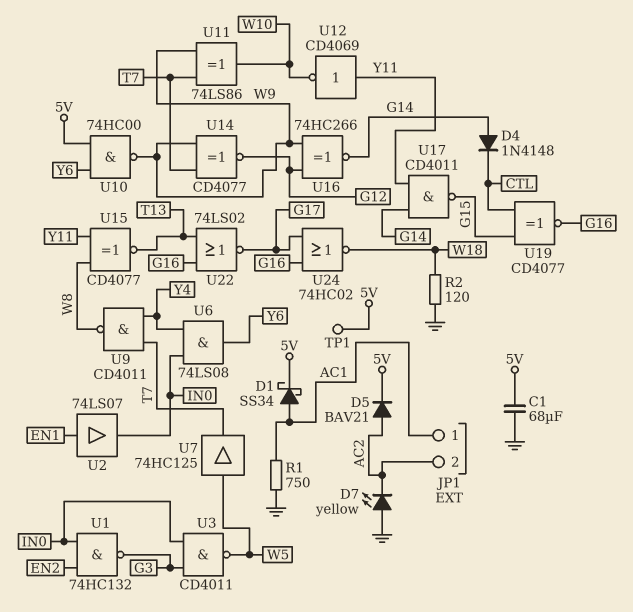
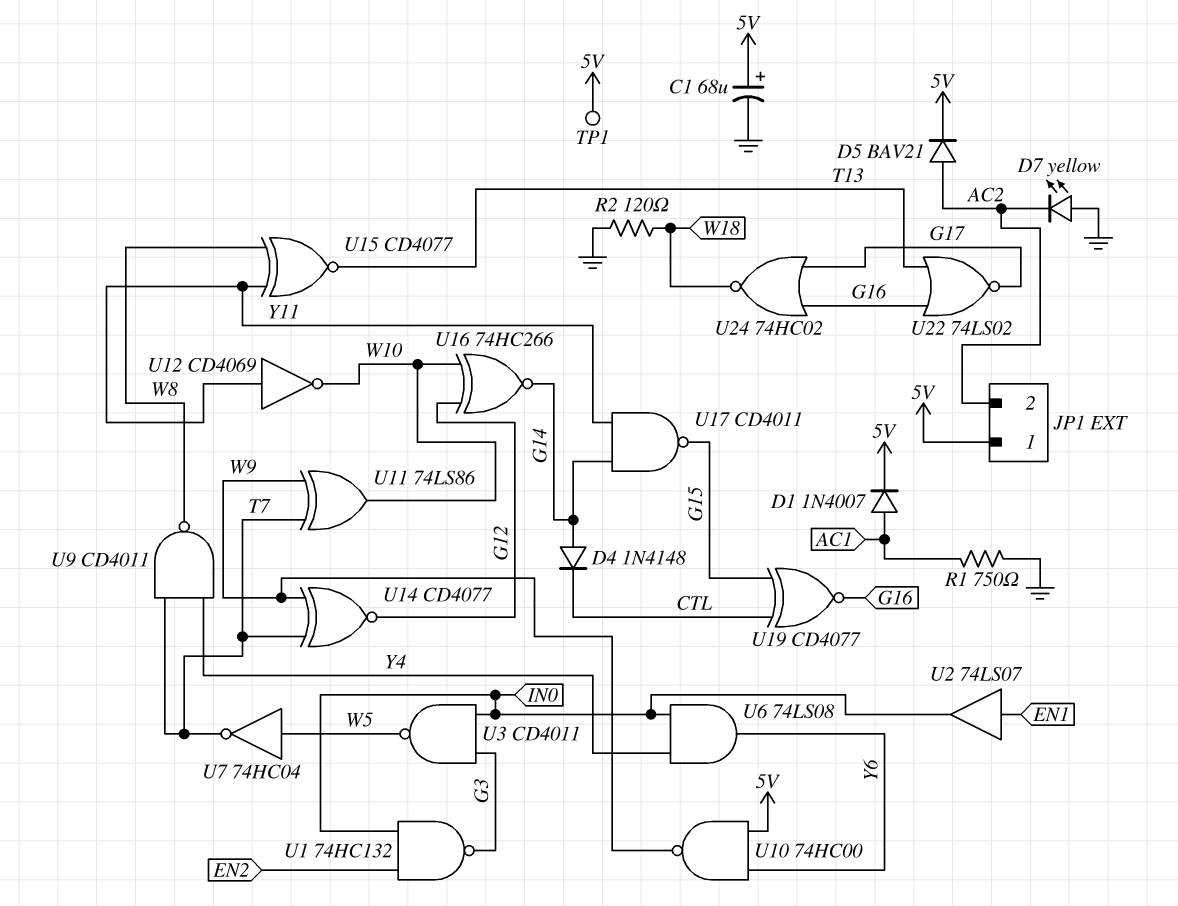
C1: 68uF (5V, GND) -> 68uF (plus 5V, minus GND)
D1: schottky SS34 (A AC1, K 5V) -> diode 1N4007 (A AC1, K 5V)
JP1 pin 1: AC1 -> 5V
U7: buffer 74HC125 (in W5, out T7) -> NOT 74HC04 (in W5, out T7)
U16: XNOR 74HC266 (in G12, in W9, out G14) -> XNOR 74HC266 (in G12, in W10, out G14)

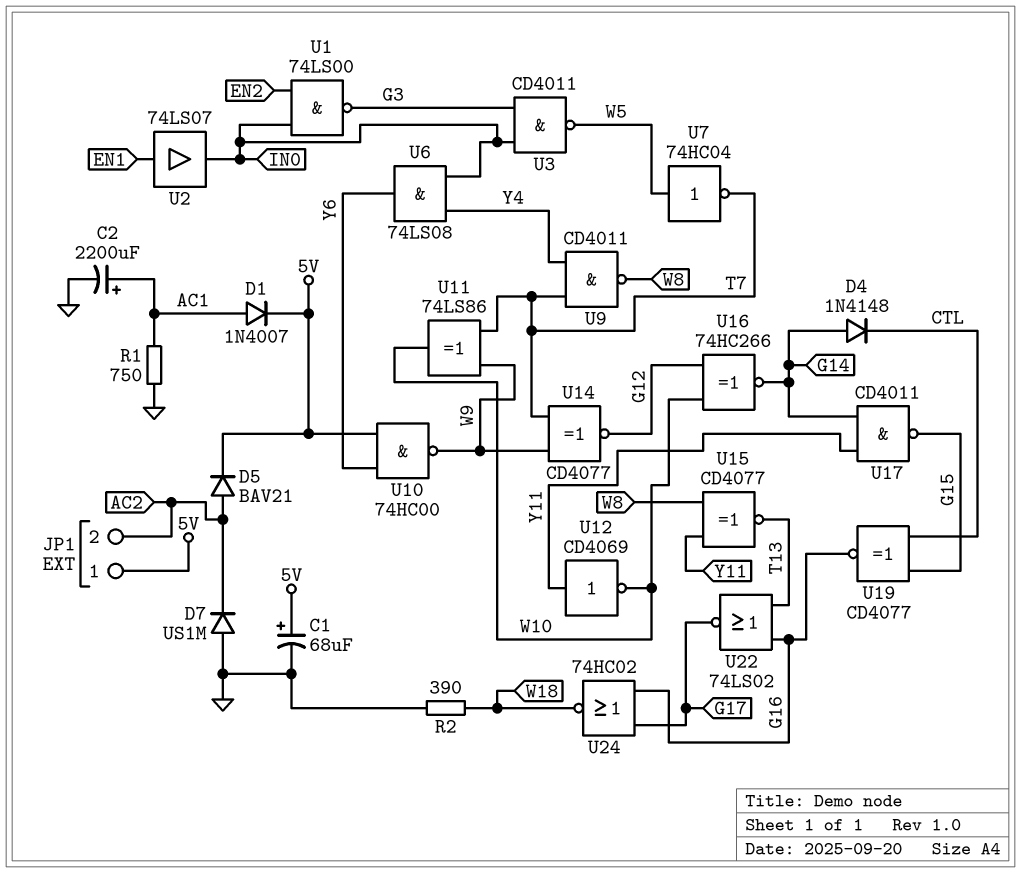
C2: none -> 2200uF (plus AC1, minus GND)
D7: LED yellow (A GND, K AC2) -> diode US1M (A GND, K AC2)
R2: 120 (GND, W18) -> 390 (GND, W18)
TP1: test point (5V) -> none
U1: NAND 74HC132 (in EN2, in IN0, out G3) -> NAND 74LS00 (in EN2, in IN0, out G3)

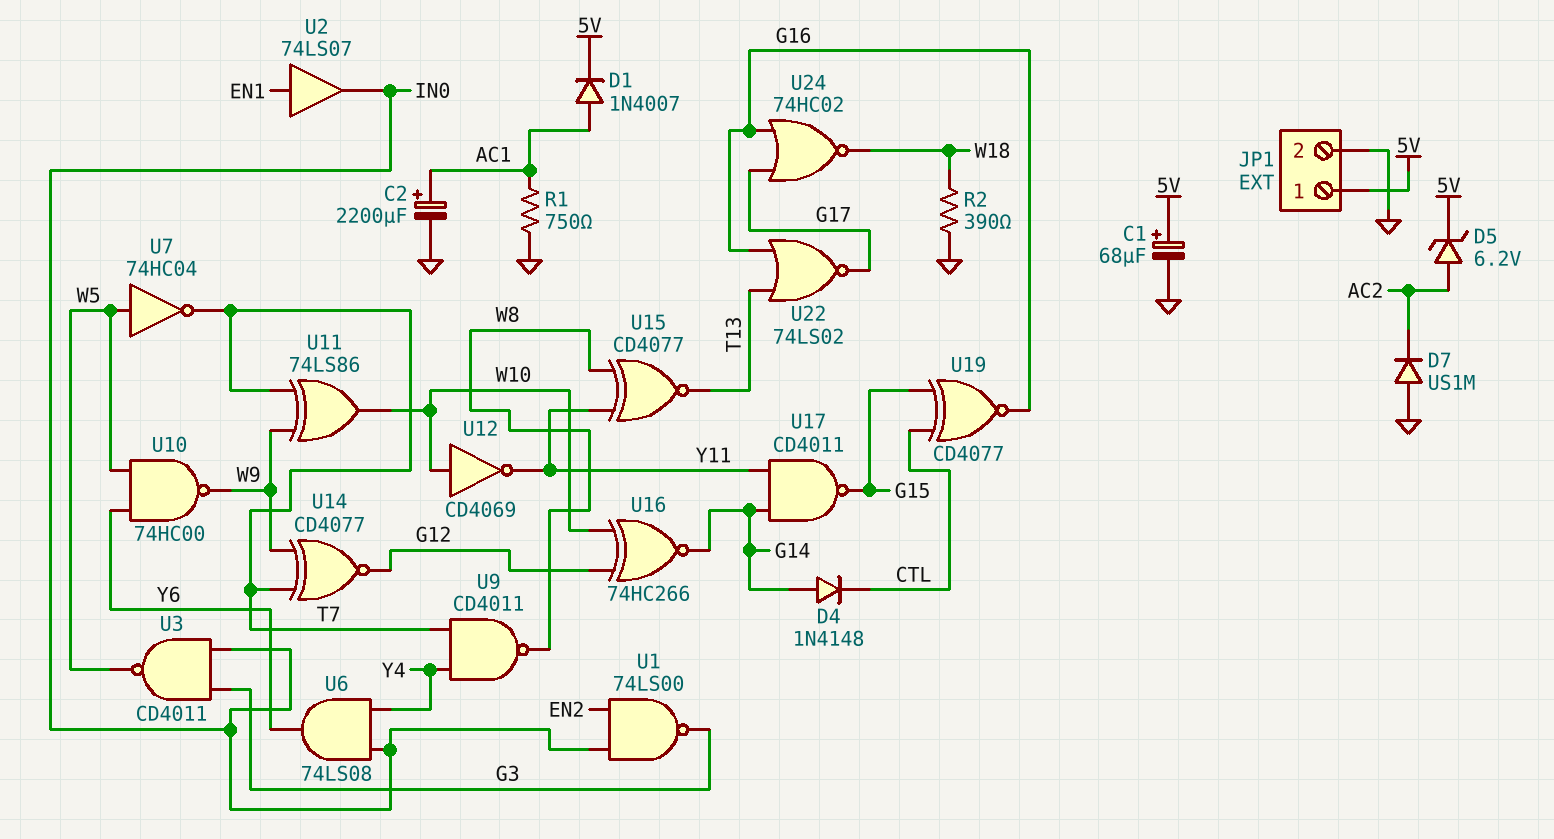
D5: diode BAV21 (A AC2, K 5V) -> zener 6.2V (A AC2, K 5V)
JP1 pin 2: AC2 -> GND
U10: NAND 74HC00 (in 5V, in Y6, out W9) -> NAND 74HC00 (in W5, in Y6, out W9)
U12: NOT CD4069 (in Y11, out W10) -> NOT CD4069 (in W10, out Y11)

